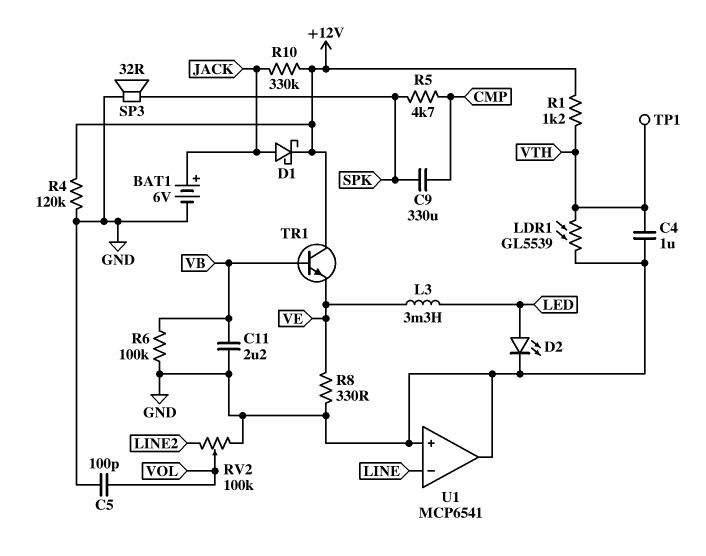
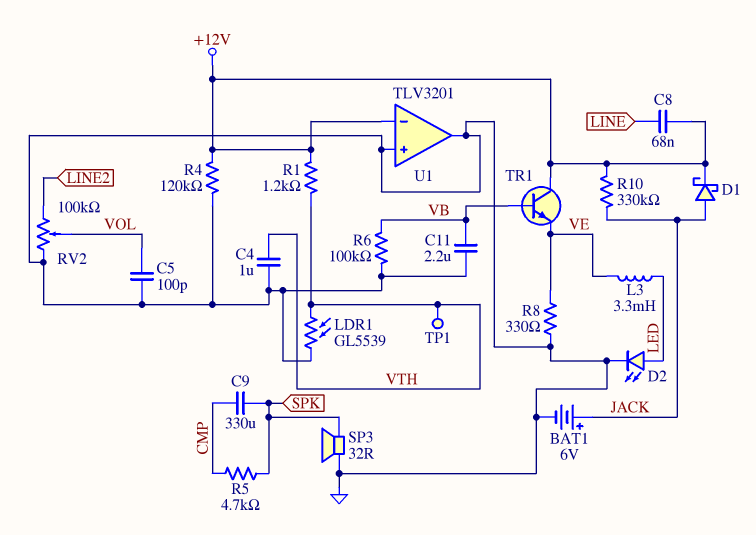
C8: none -> 68nF (+12V, LINE)
U1: MCP6541 -> TLV3201
U1 pin in-: LINE -> +12V

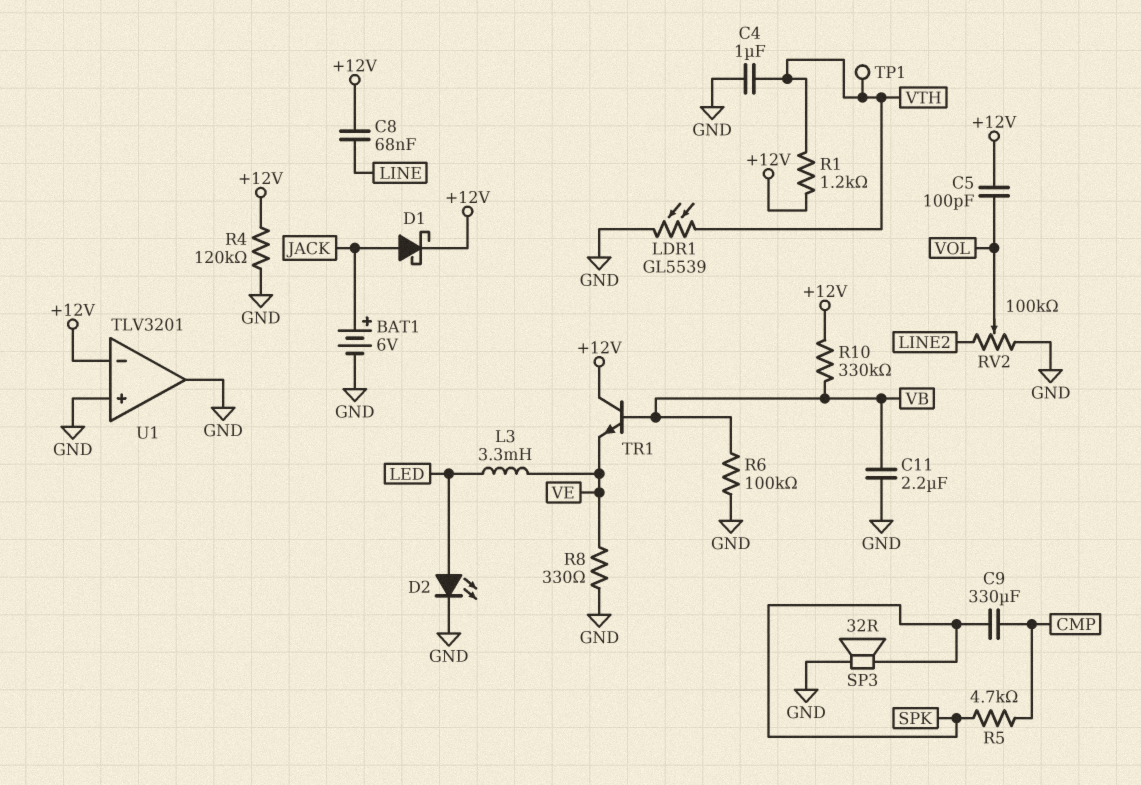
C5: 100pF (GND, VOL) -> 100pF (+12V, VOL)
R10: 330k (+12V, JACK) -> 330k (+12V, VB)

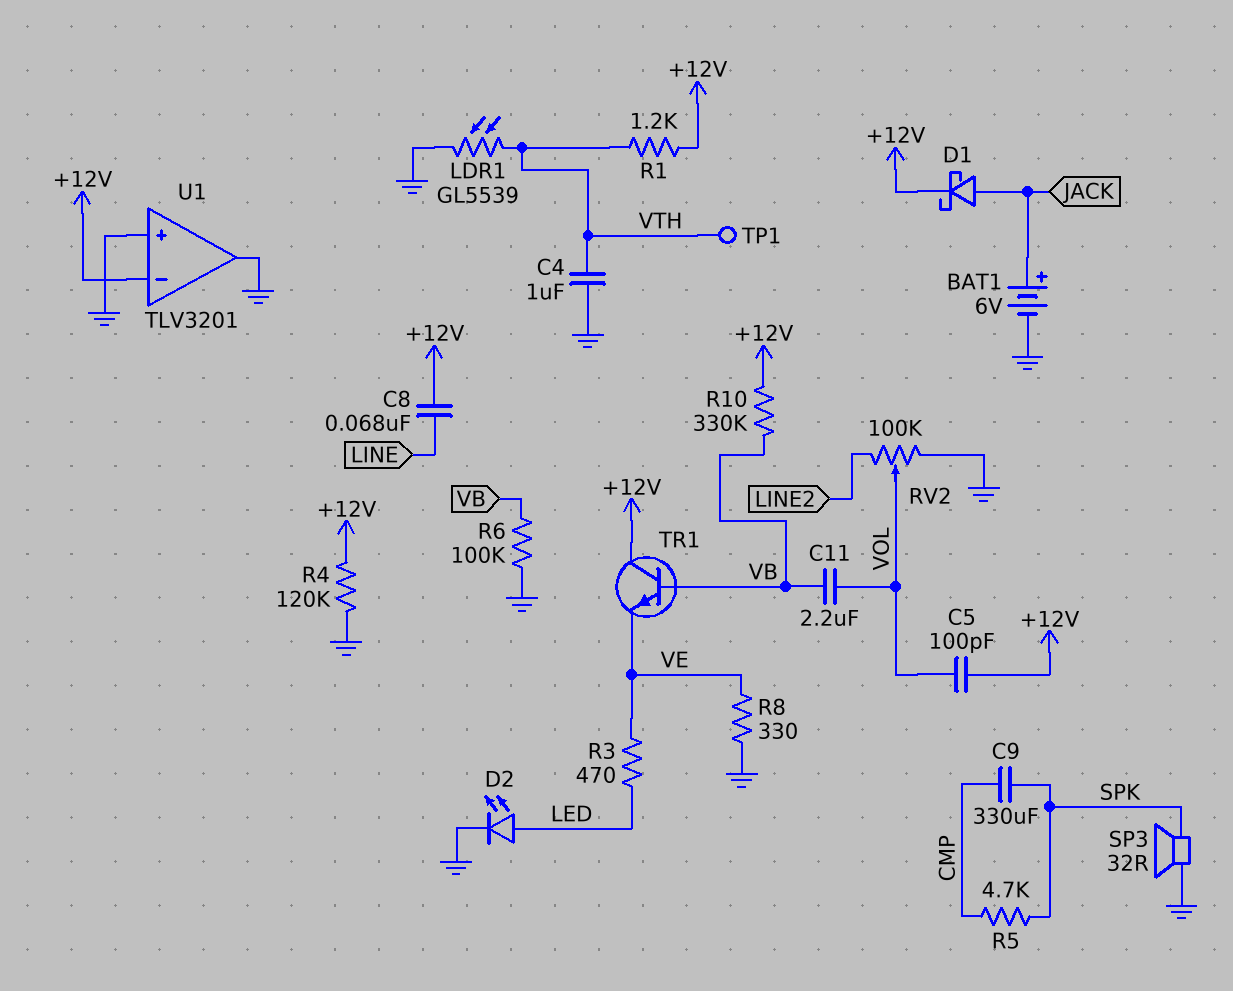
C11: 2.2uF (GND, VB) -> 2.2uF (VB, VOL)
L3: 3.3mH (LED, VE) -> none
R3: none -> 470 (LED, VE)

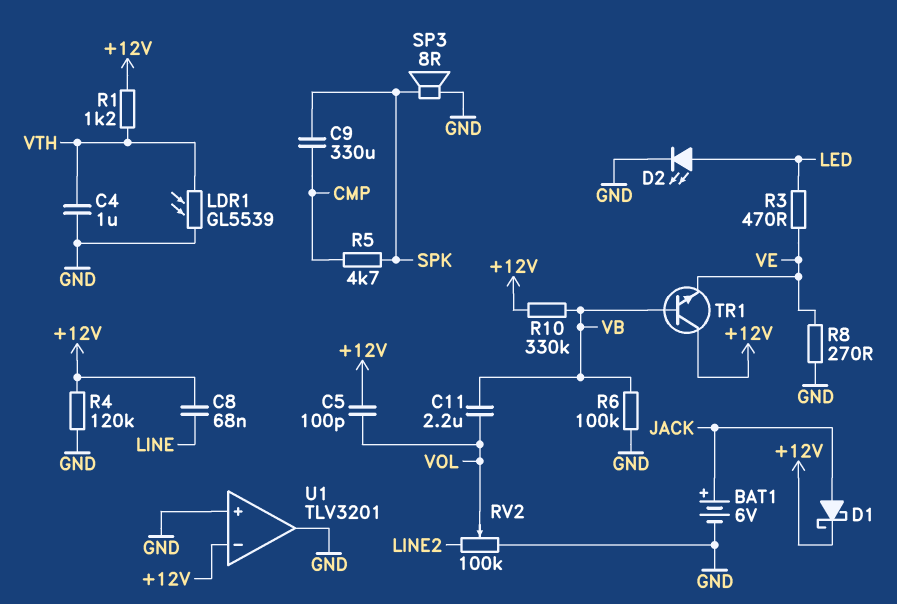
R8: 330 (GND, VE) -> 270 (GND, VE)
SP3: speaker 32R (GND, SPK) -> speaker 8R (GND, SPK)
TP1: test point (VTH) -> none

